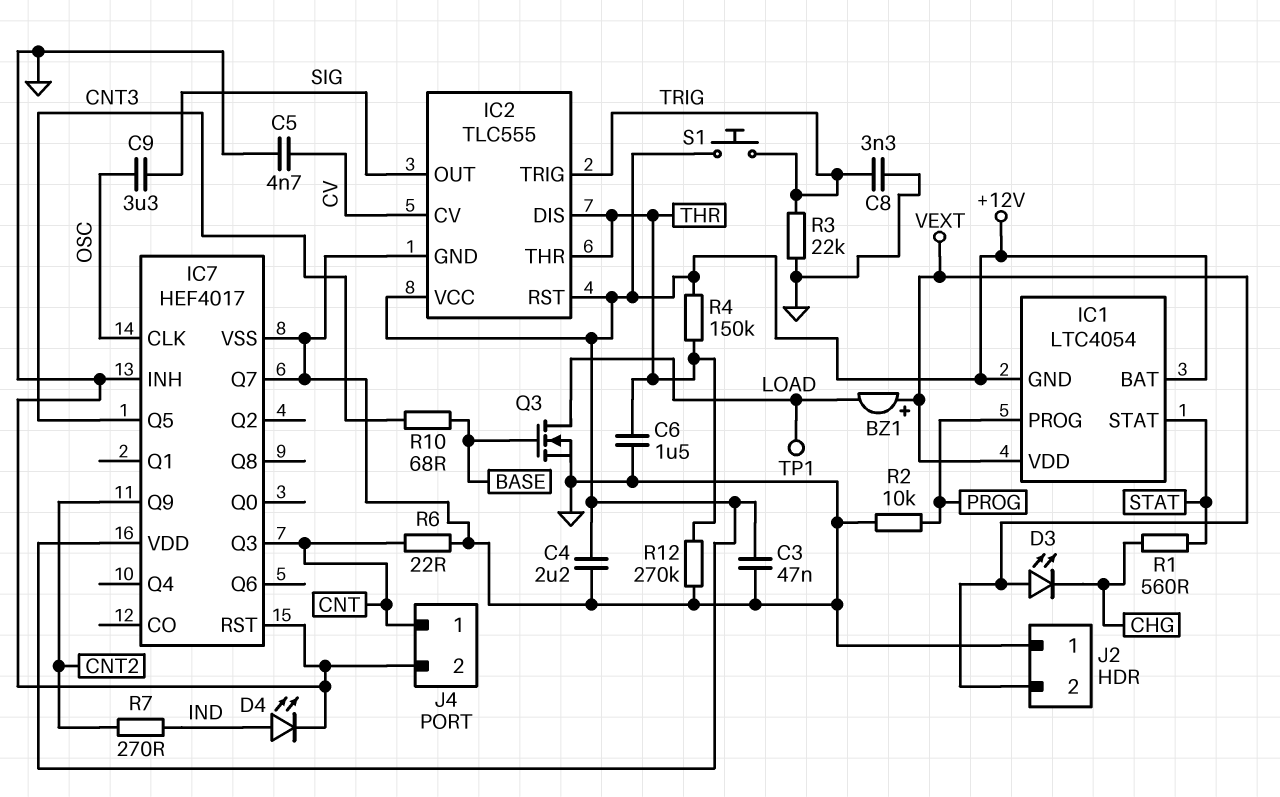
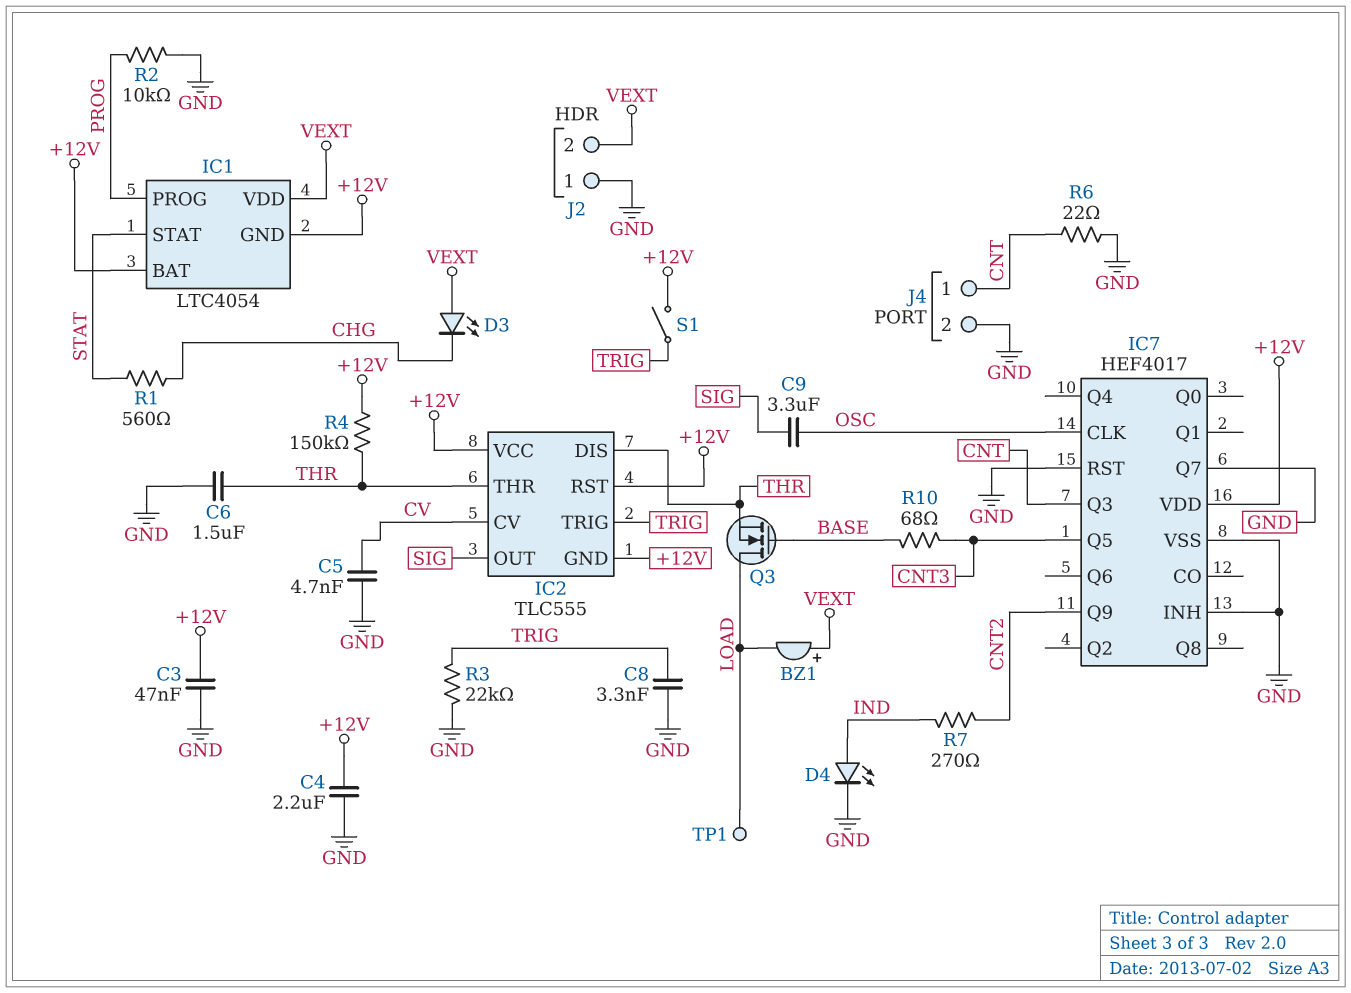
IC2 pin GND: GND -> +12V
Q3: NMOS (G BASE, D LOAD, S GND) -> NMOS (G BASE, D LOAD, S THR)
R12: 270k (GND, THR) -> none
S1: button (+12V, TRIG) -> switch (+12V, TRIG)

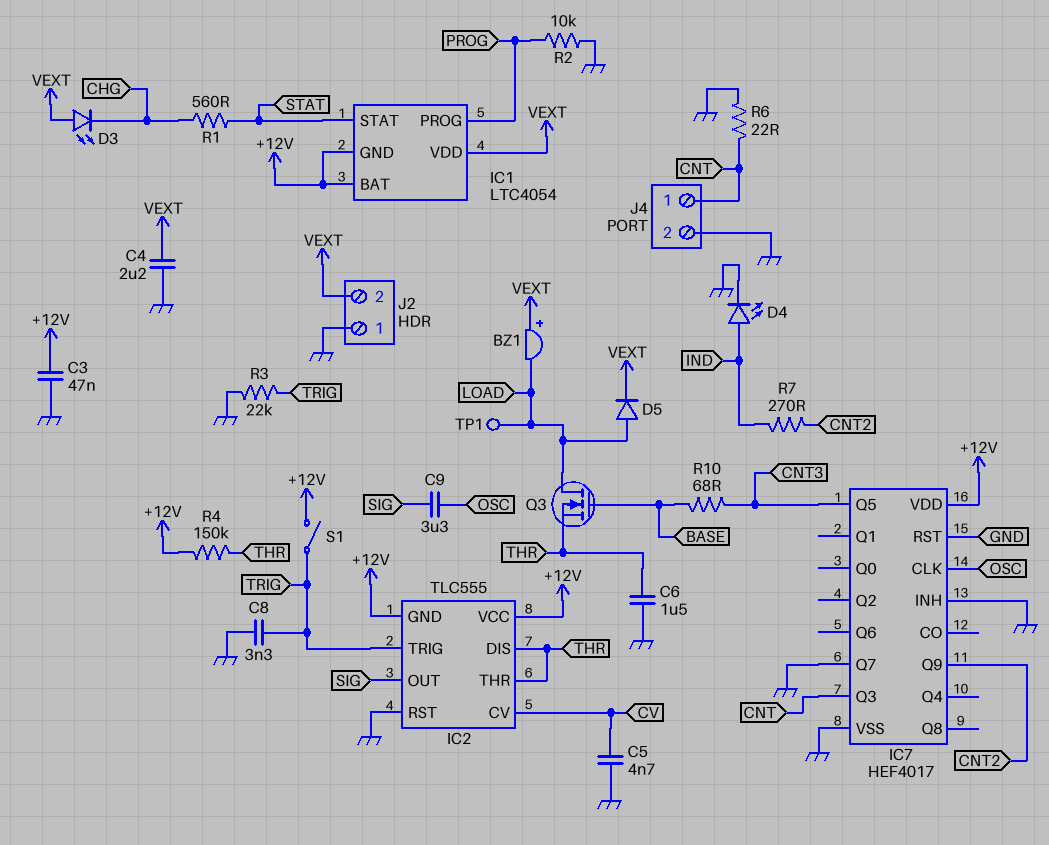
C4: 2.2uF (+12V, GND) -> 2.2uF (GND, VEXT)
D5: none -> diode (A LOAD, K VEXT)
IC2 pin RST: +12V -> GND

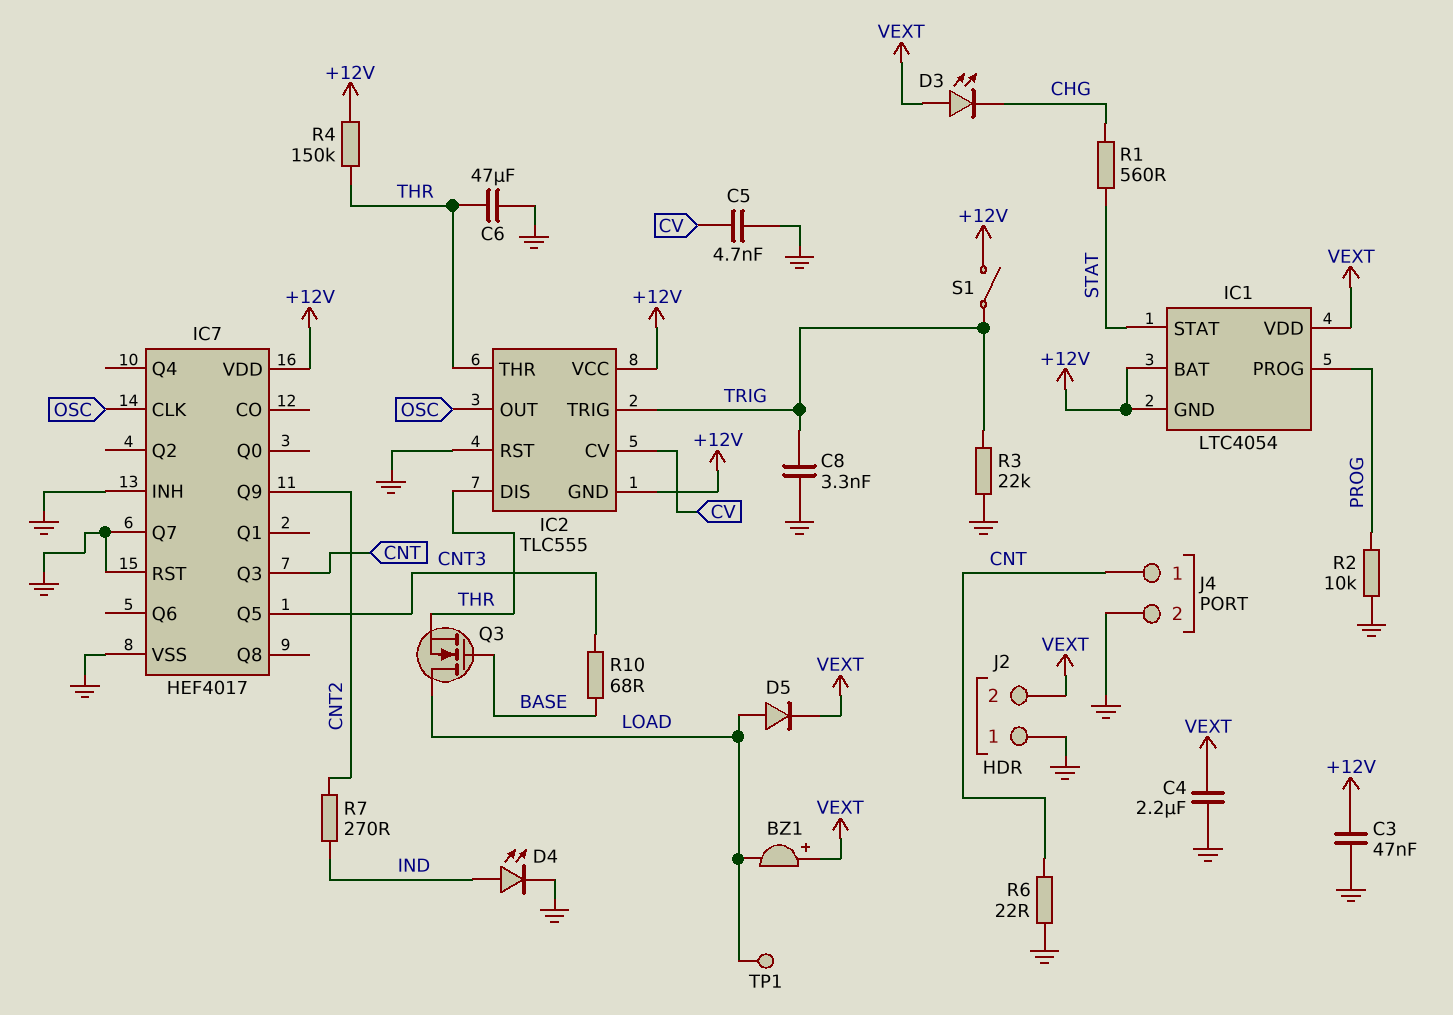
C6: 1.5uF (GND, THR) -> 47uF (GND, THR)
C9: 3.3uF (OSC, SIG) -> none
IC2 pin OUT: SIG -> OSC

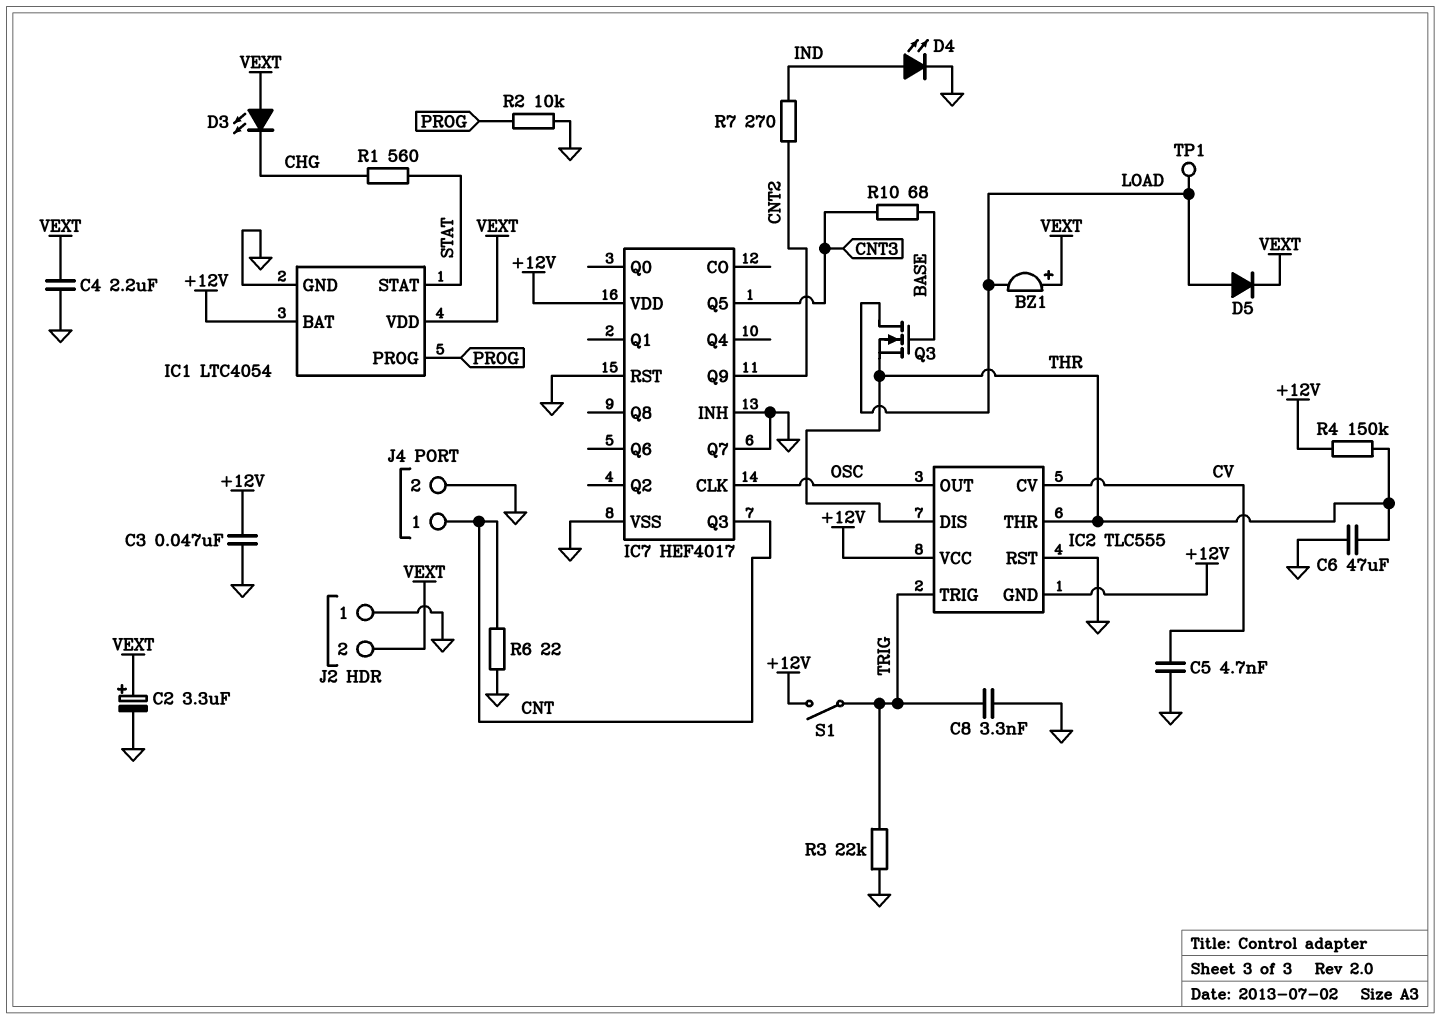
C2: none -> 3.3uF (plus VEXT, minus GND)
IC1 pin GND: +12V -> GND

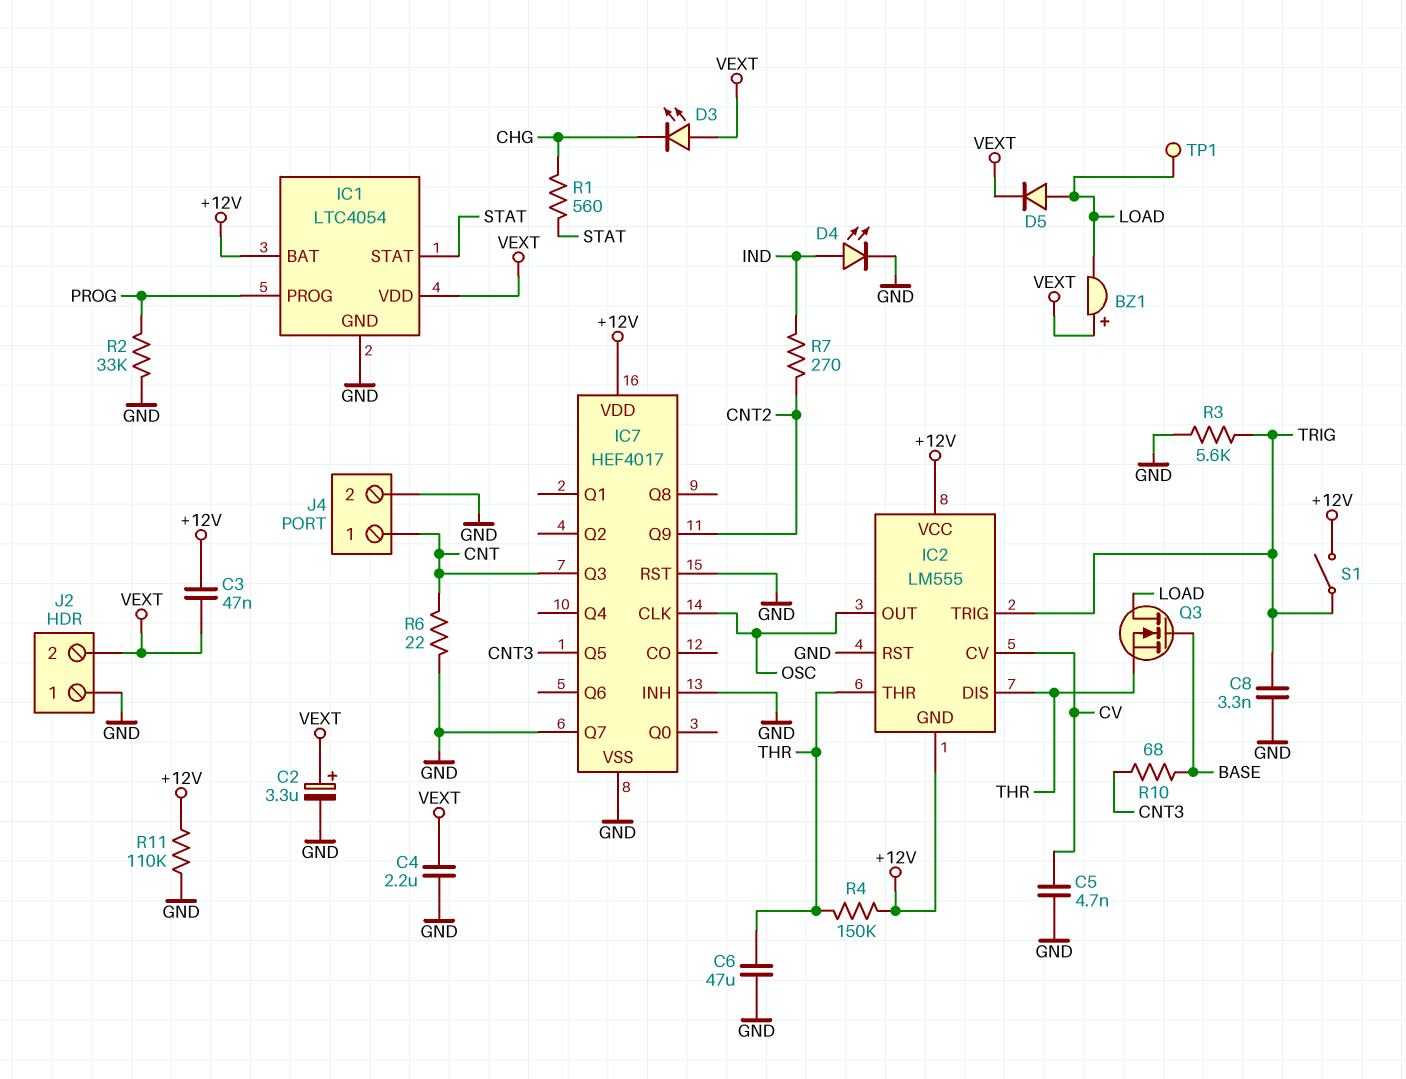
C3: 47nF (+12V, GND) -> 47nF (+12V, VEXT)
IC2: TLC555 -> LM555
R2: 10k (GND, PROG) -> 33k (GND, PROG)
R3: 22k (GND, TRIG) -> 5.6k (GND, TRIG)
R11: none -> 110k (+12V, GND)

